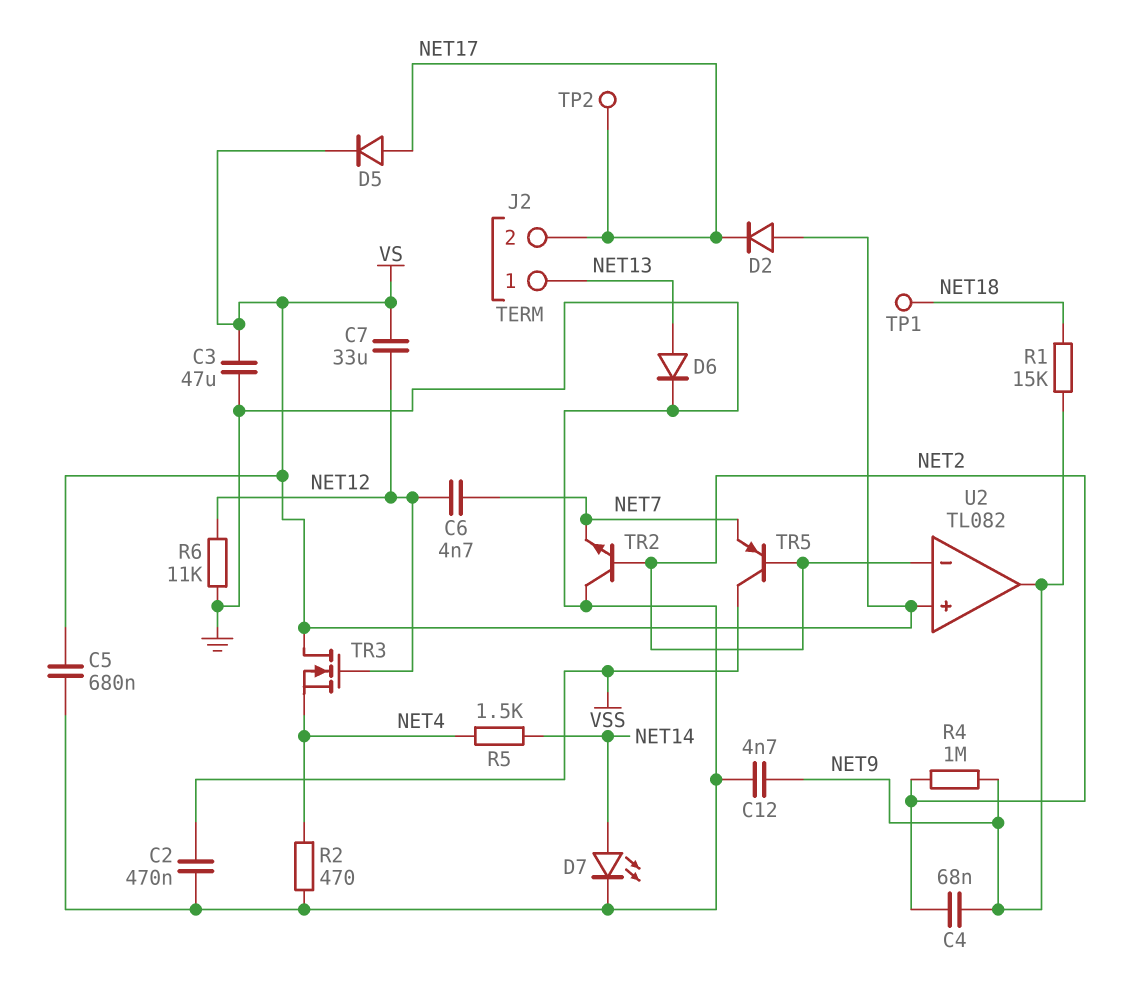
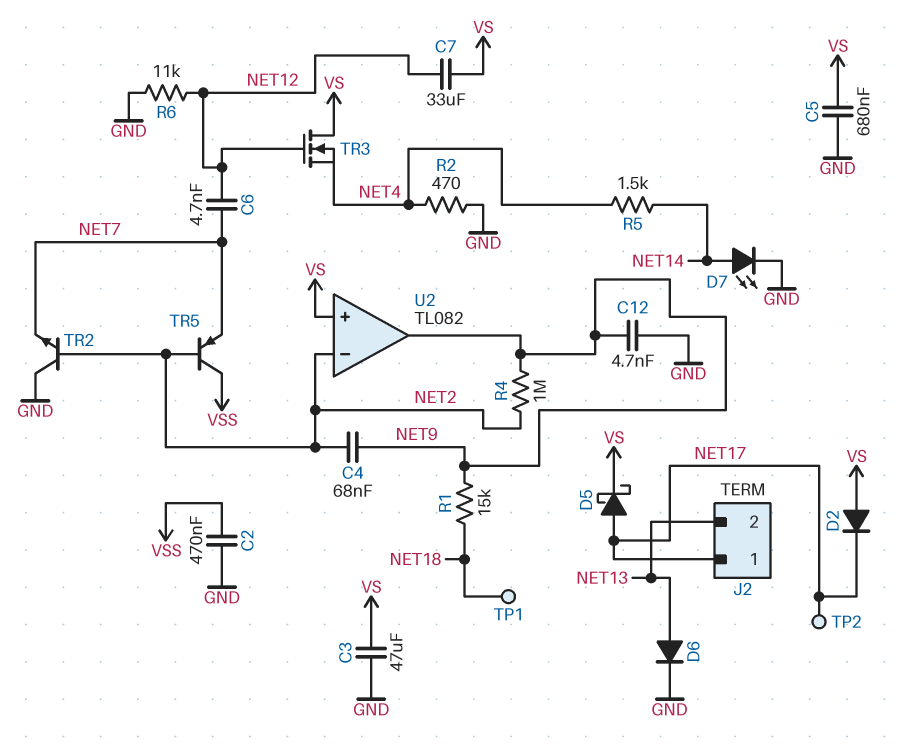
D5: diode (A NET17, K VS) -> schottky (A NET17, K VS)
J2 pin 1: NET13 -> NET17
J2 pin 2: NET17 -> NET13

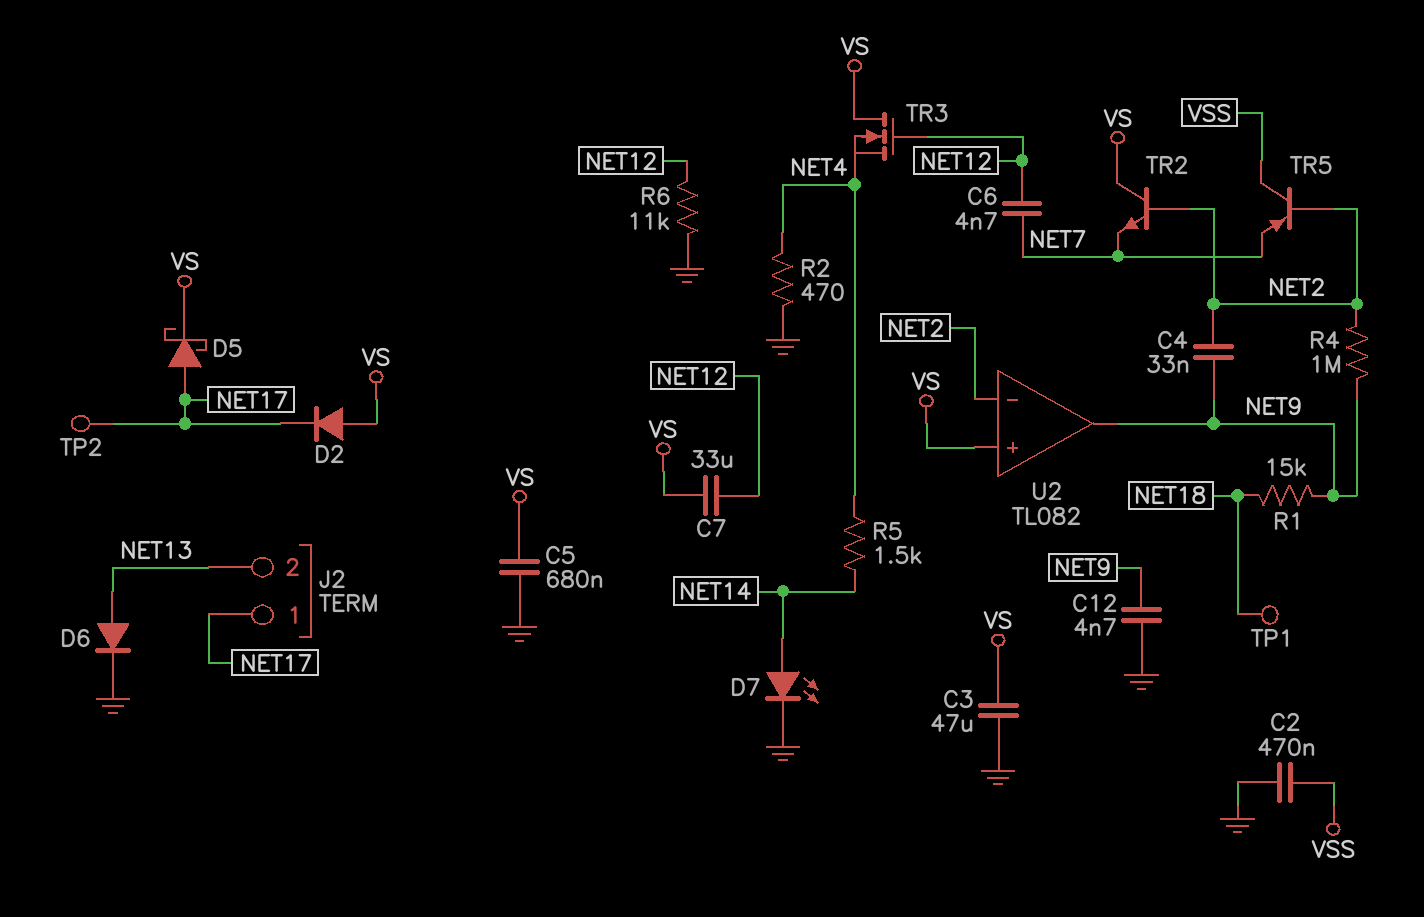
C4: 68nF (NET2, NET9) -> 33nF (NET2, NET9)
TR2: NPN (B NET2, C GND, E NET7) -> NPN (B NET2, C VS, E NET7)

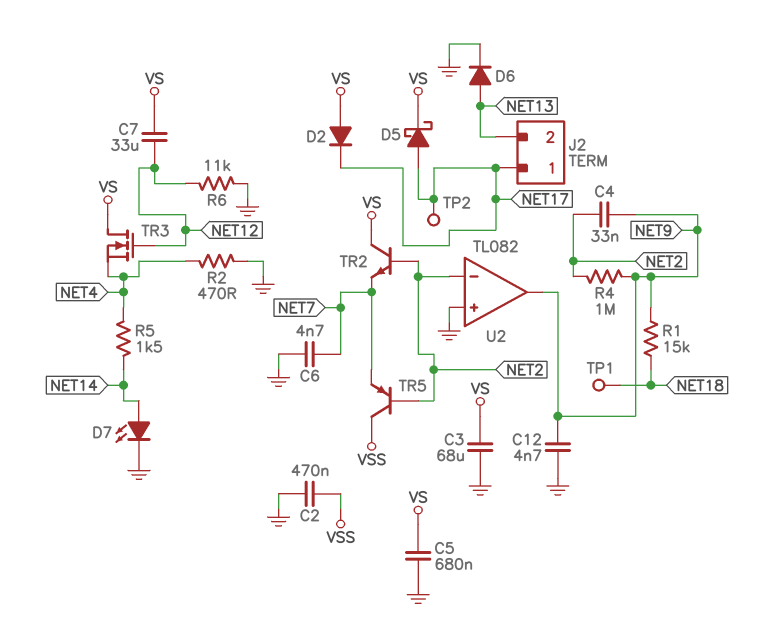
C3: 47uF (GND, VS) -> 68uF (GND, VS)
C6: 4.7nF (NET7, NET12) -> 4.7nF (GND, NET7)
U2 pin in+: VS -> GND

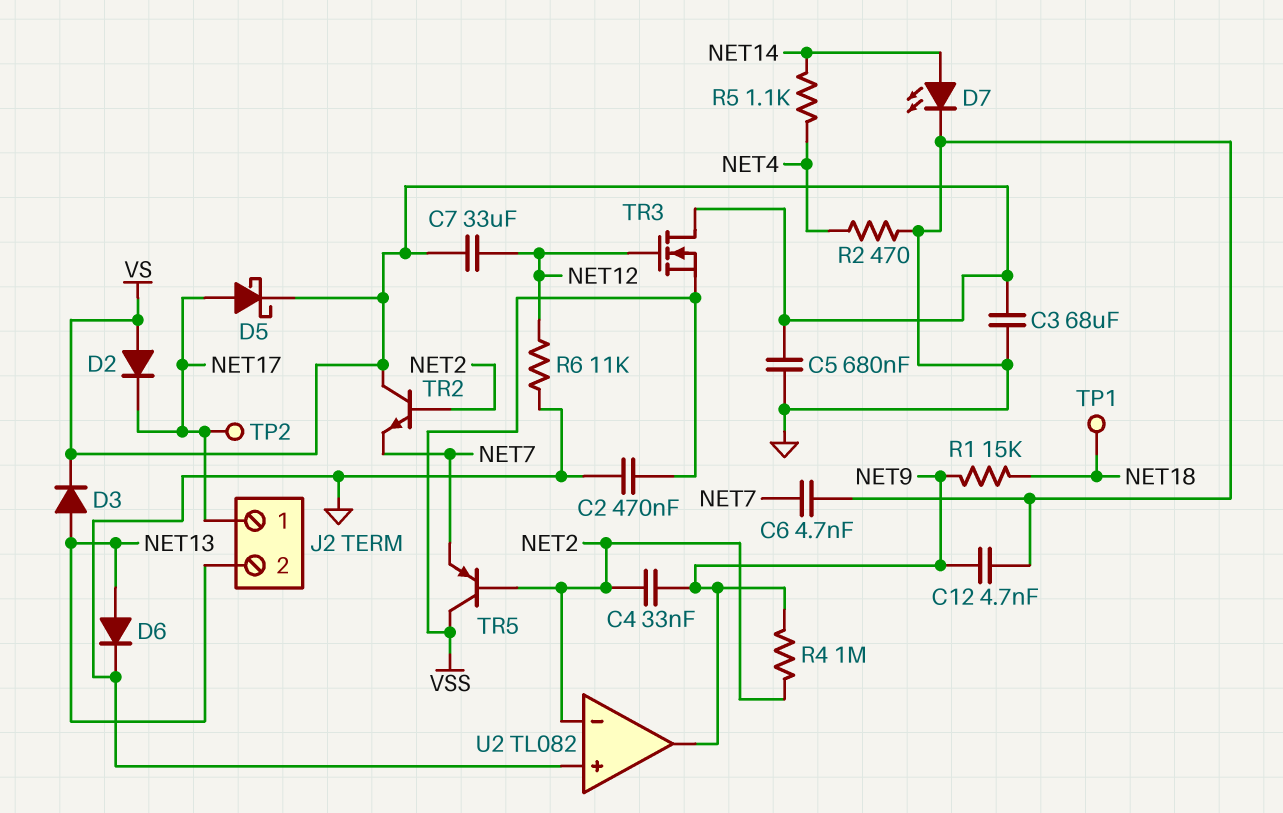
D3: none -> diode (A NET13, K VS)
R5: 1.5k (NET4, NET14) -> 1.1k (NET4, NET14)
TR3: NMOS (G NET12, D VS, S NET4) -> NMOS (G NET12, D VS, S VSS)

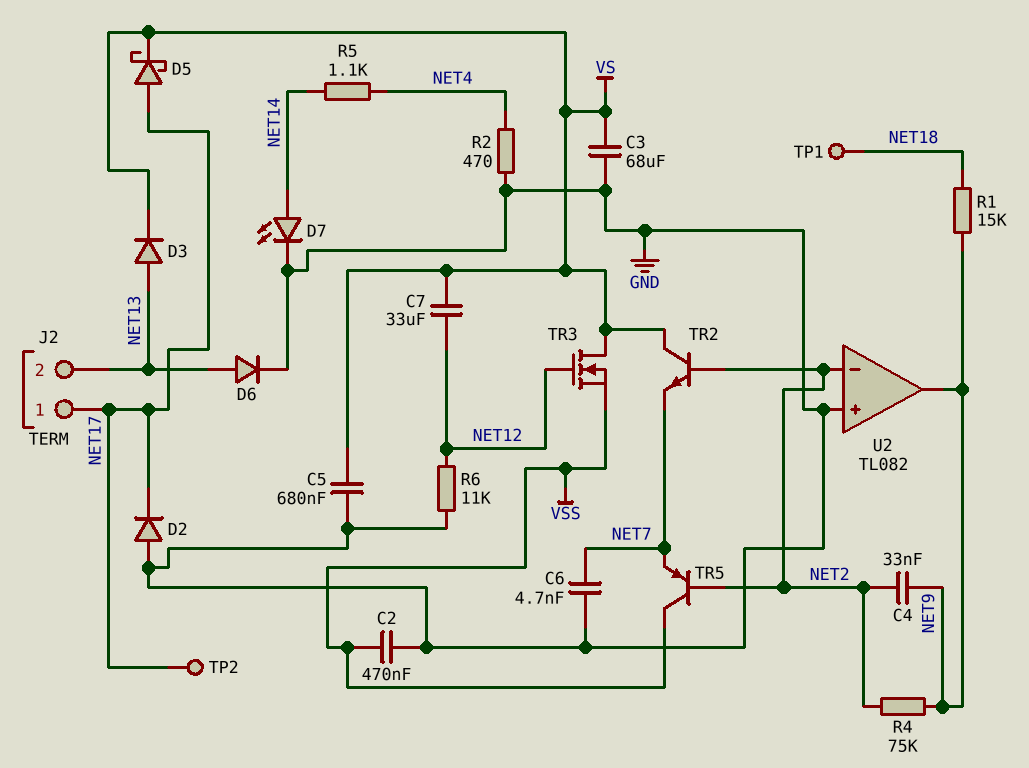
C12: 4.7nF (GND, NET9) -> none
D2: diode (A VS, K NET17) -> diode (A GND, K NET17)
R4: 1M (NET2, NET9) -> 75k (NET2, NET9)

